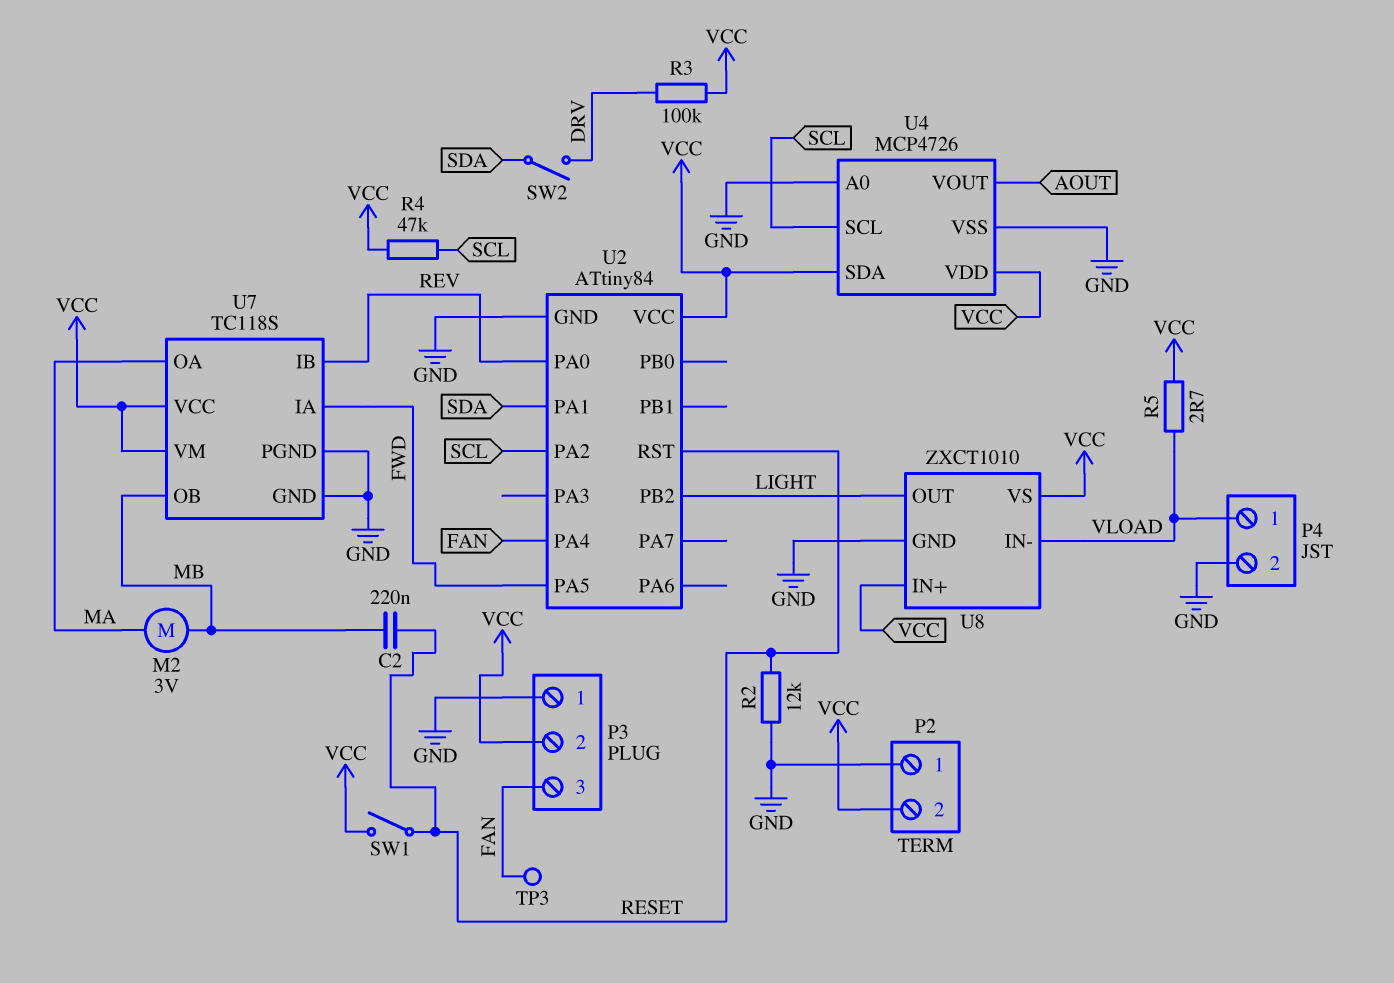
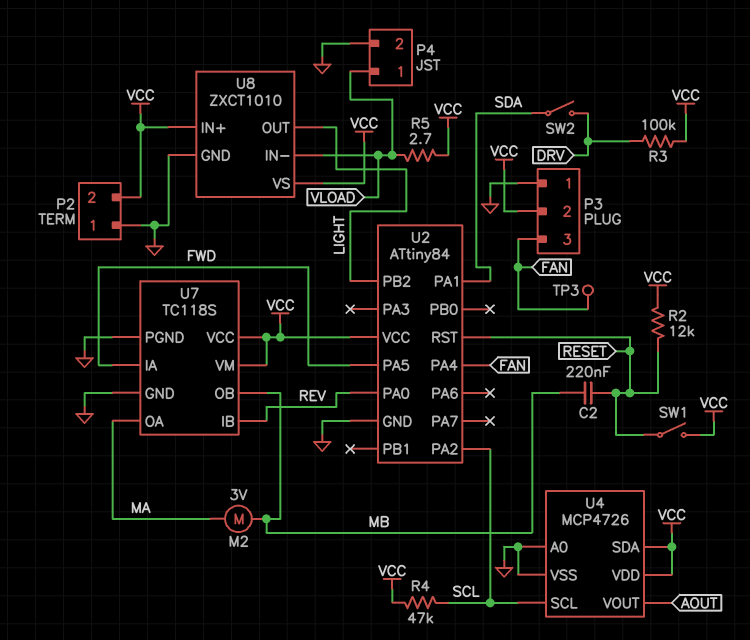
R2: 12k (GND, RESET) -> 12k (RESET, VCC)

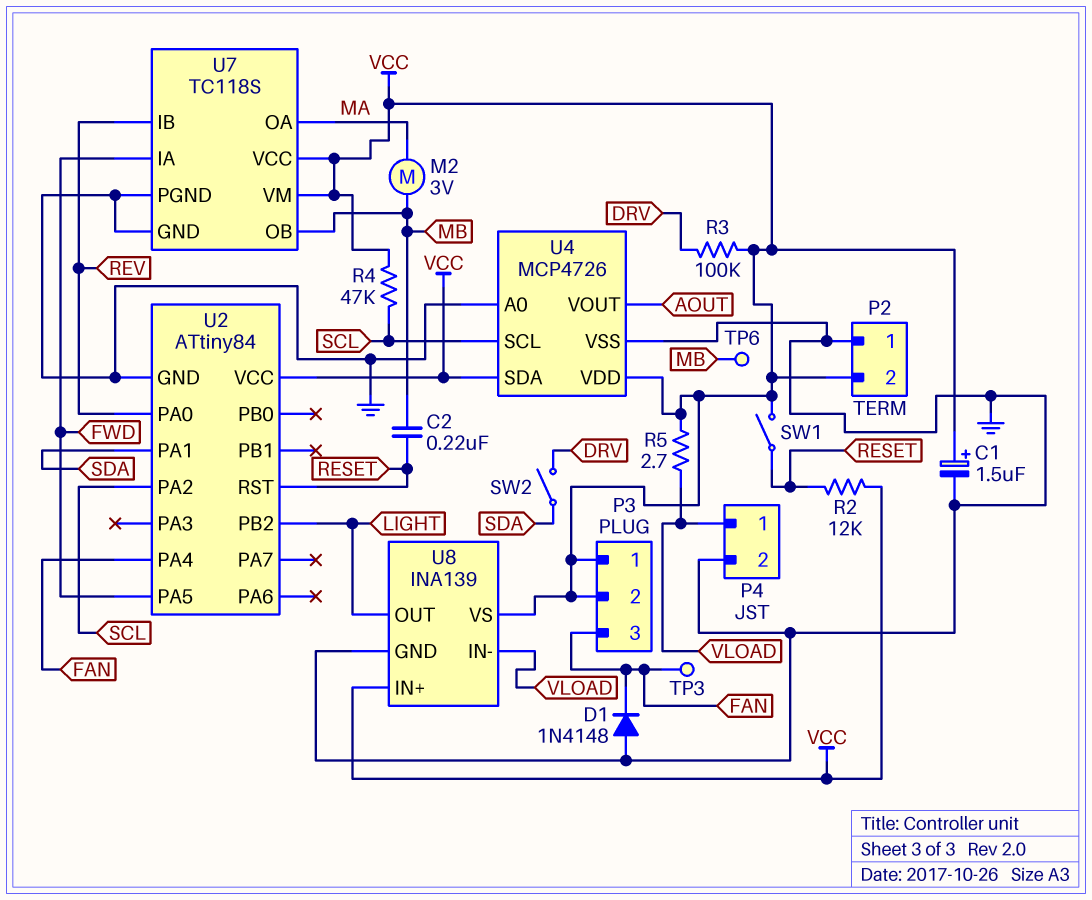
C1: none -> 1.5uF (plus VCC, minus GND)
D1: none -> diode 1N4148 (A GND, K FAN)
P3 pin 1: GND -> VCC
TP6: none -> test point (MB)
U8: ZXCT1010 -> INA139

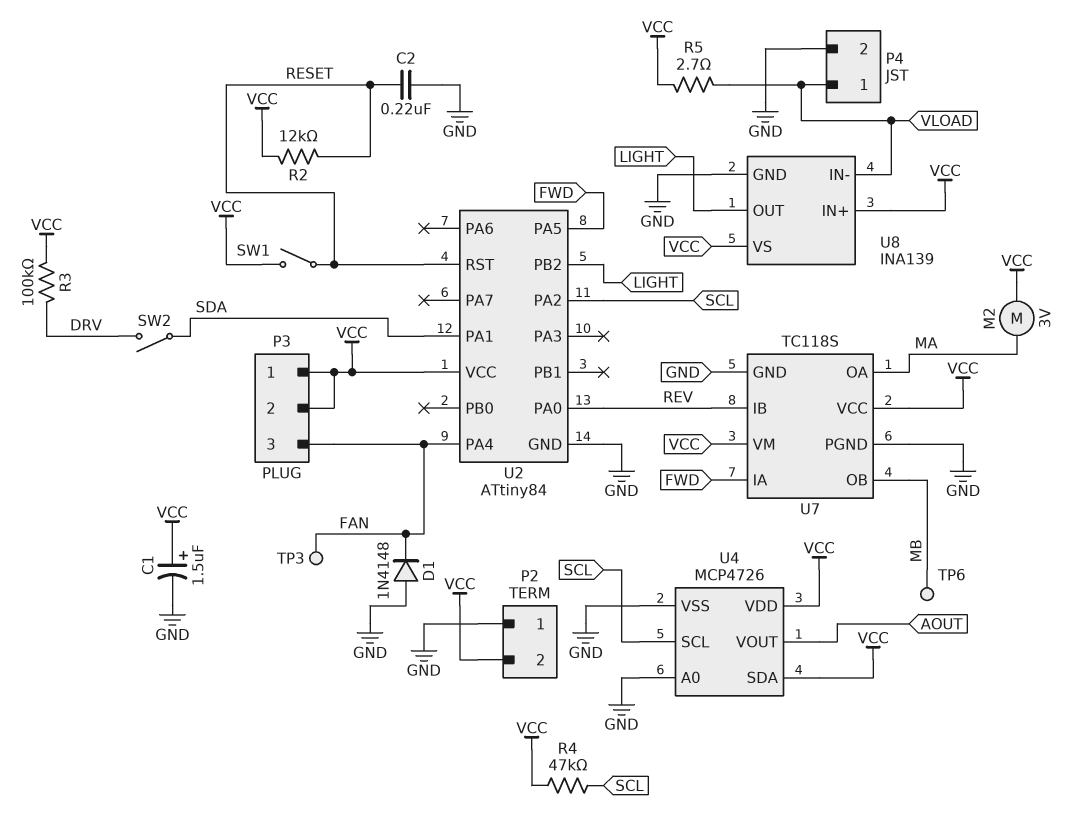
C2: 220nF (MB, RESET) -> 220nF (GND, RESET)
M2: motor 3V (MA, MB) -> motor 3V (MA, VCC)

